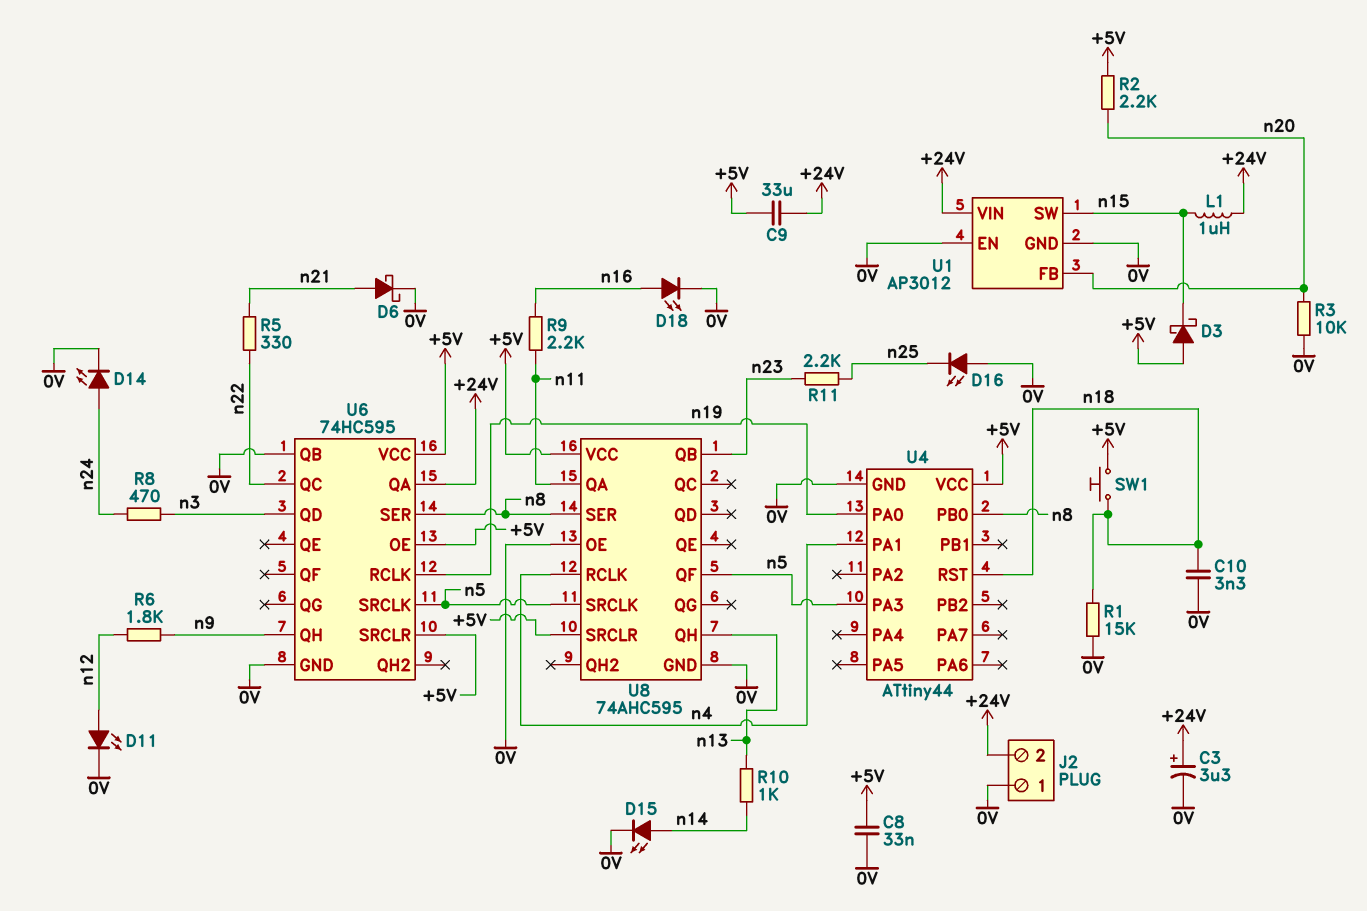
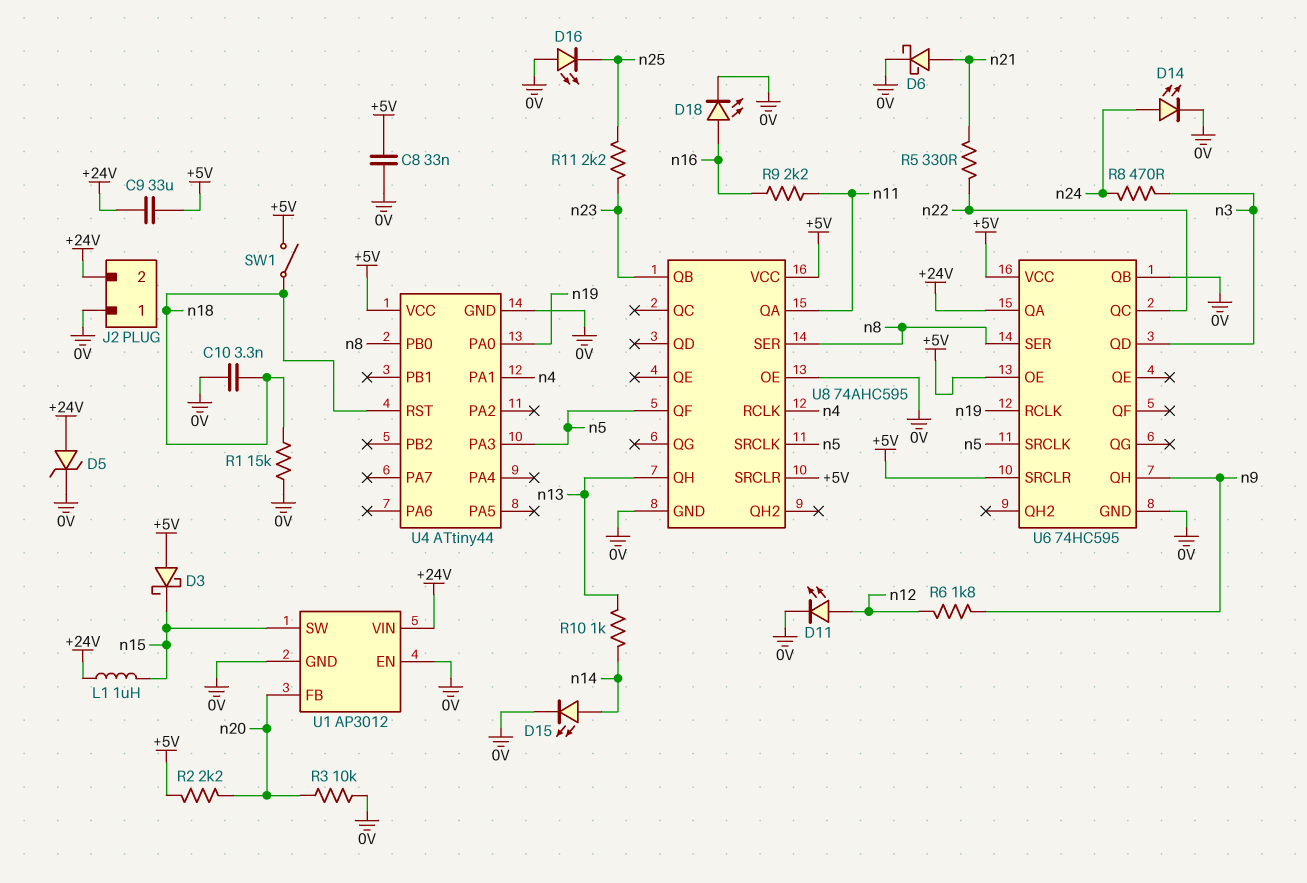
C3: 3.3uF (plus +24V, minus 0V) -> none
D5: none -> zener (A +24V, K 0V)
SW1: button (+5V, n18) -> switch (+5V, n18)

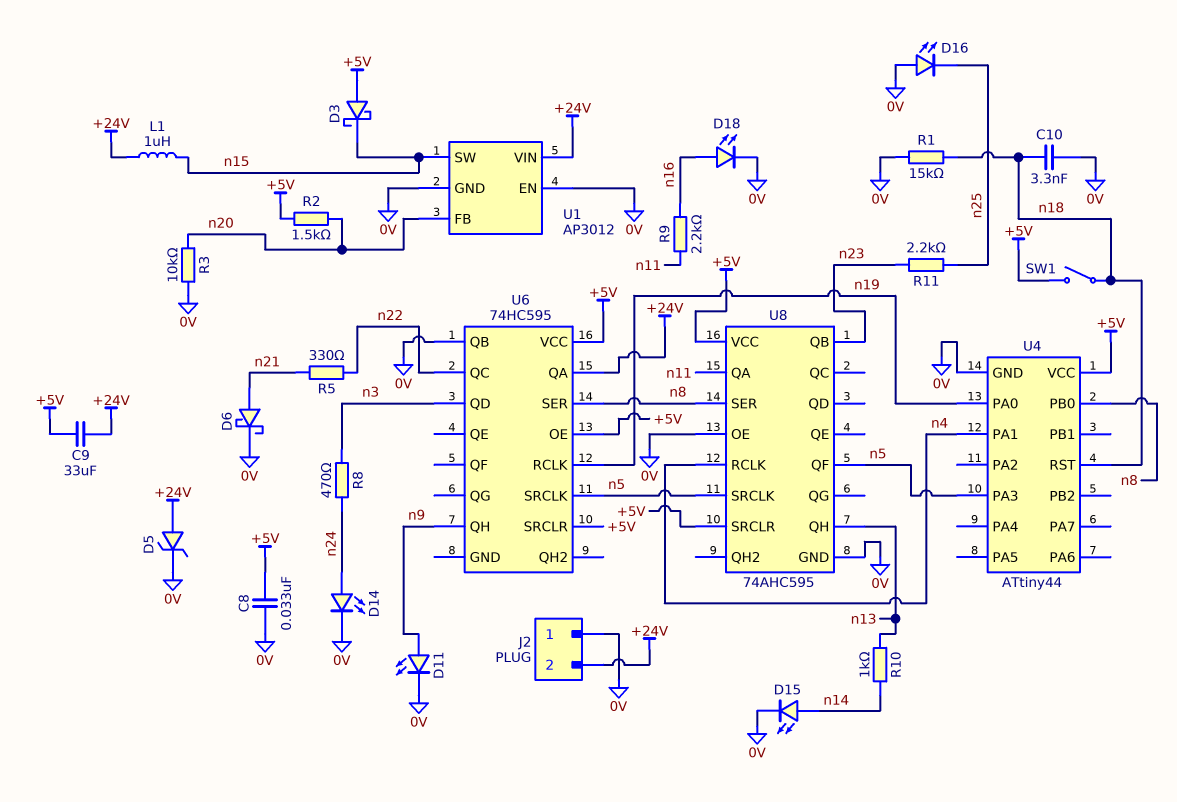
D11: LED (A n12, K 0V) -> LED (A n9, K 0V)
R2: 2.2k (+5V, n20) -> 1.5k (+5V, n20)
R6: 1.8k (n9, n12) -> none
U6 pin GND: 0V -> none

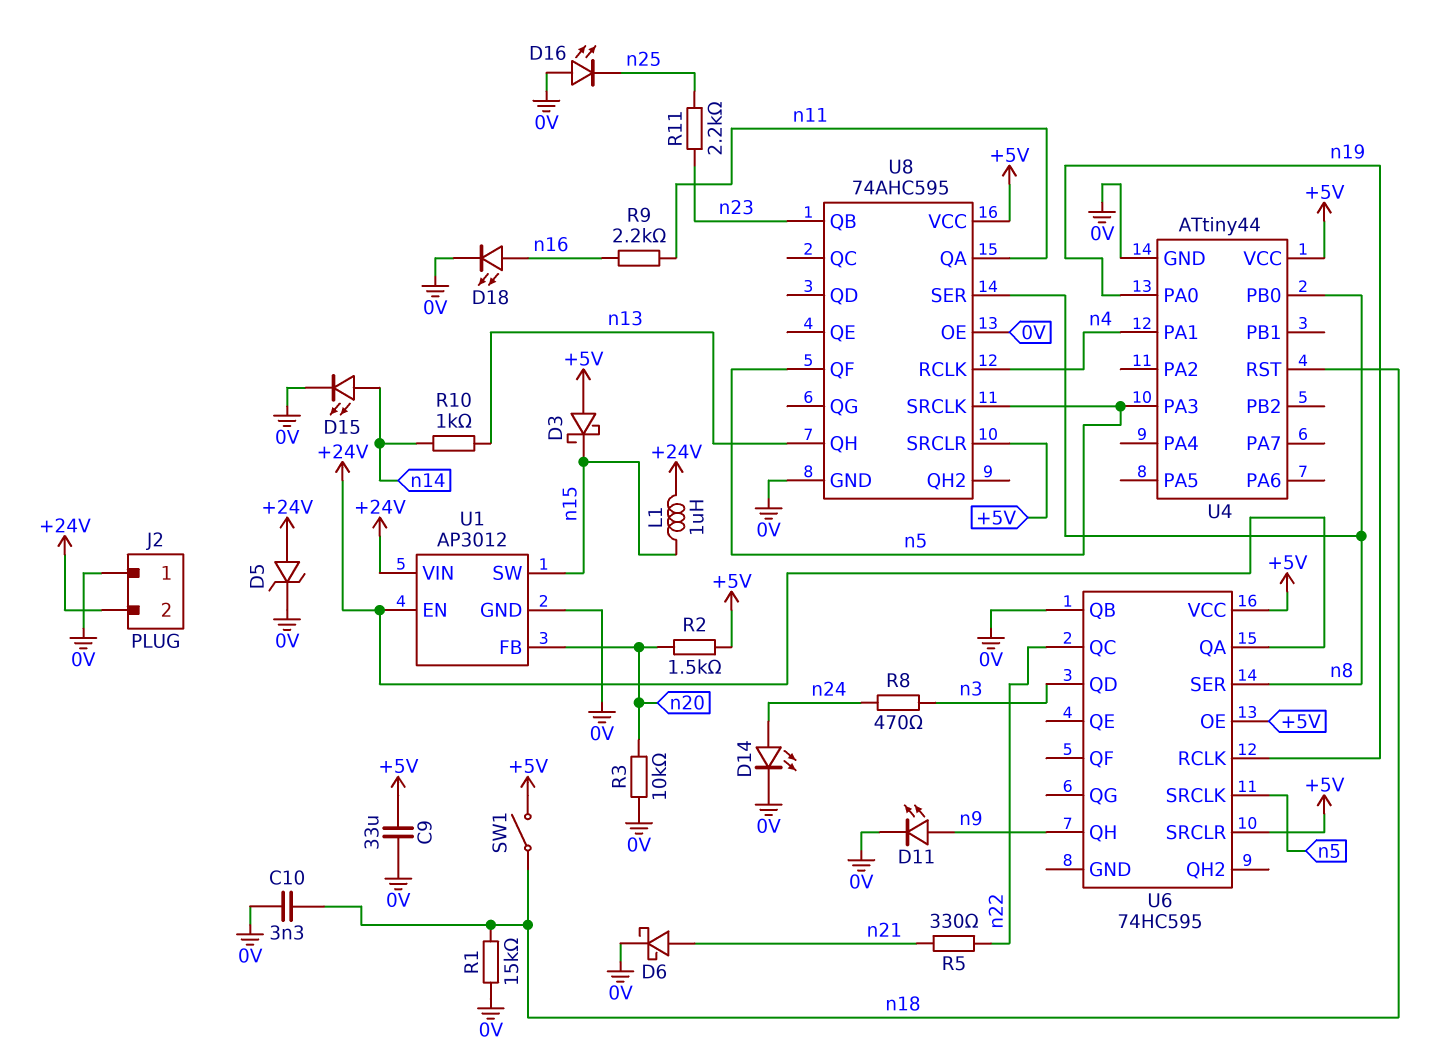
C8: 33nF (+5V, 0V) -> none
C9: 33uF (+5V, +24V) -> 33uF (+5V, 0V)
U1 pin EN: 0V -> +24V

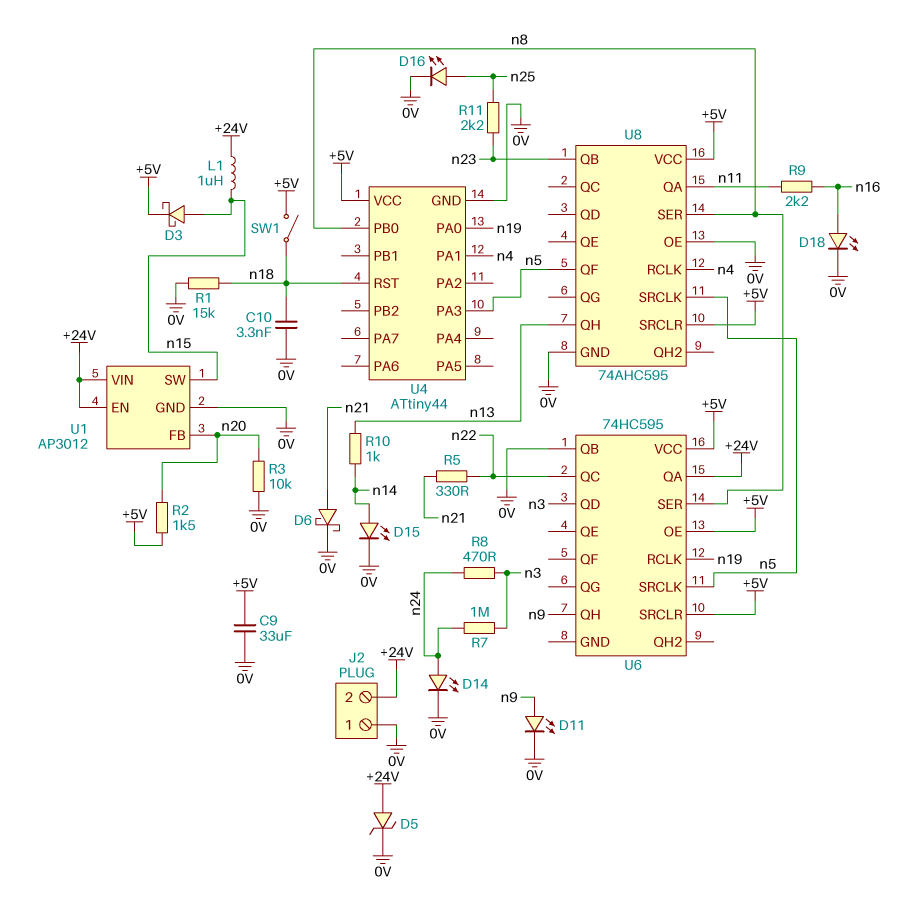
D3: schottky (A +5V, K n15) -> schottky (A n15, K +5V)
D16: LED (A 0V, K n25) -> LED (A n25, K 0V)
R7: none -> 1M (n3, n24)

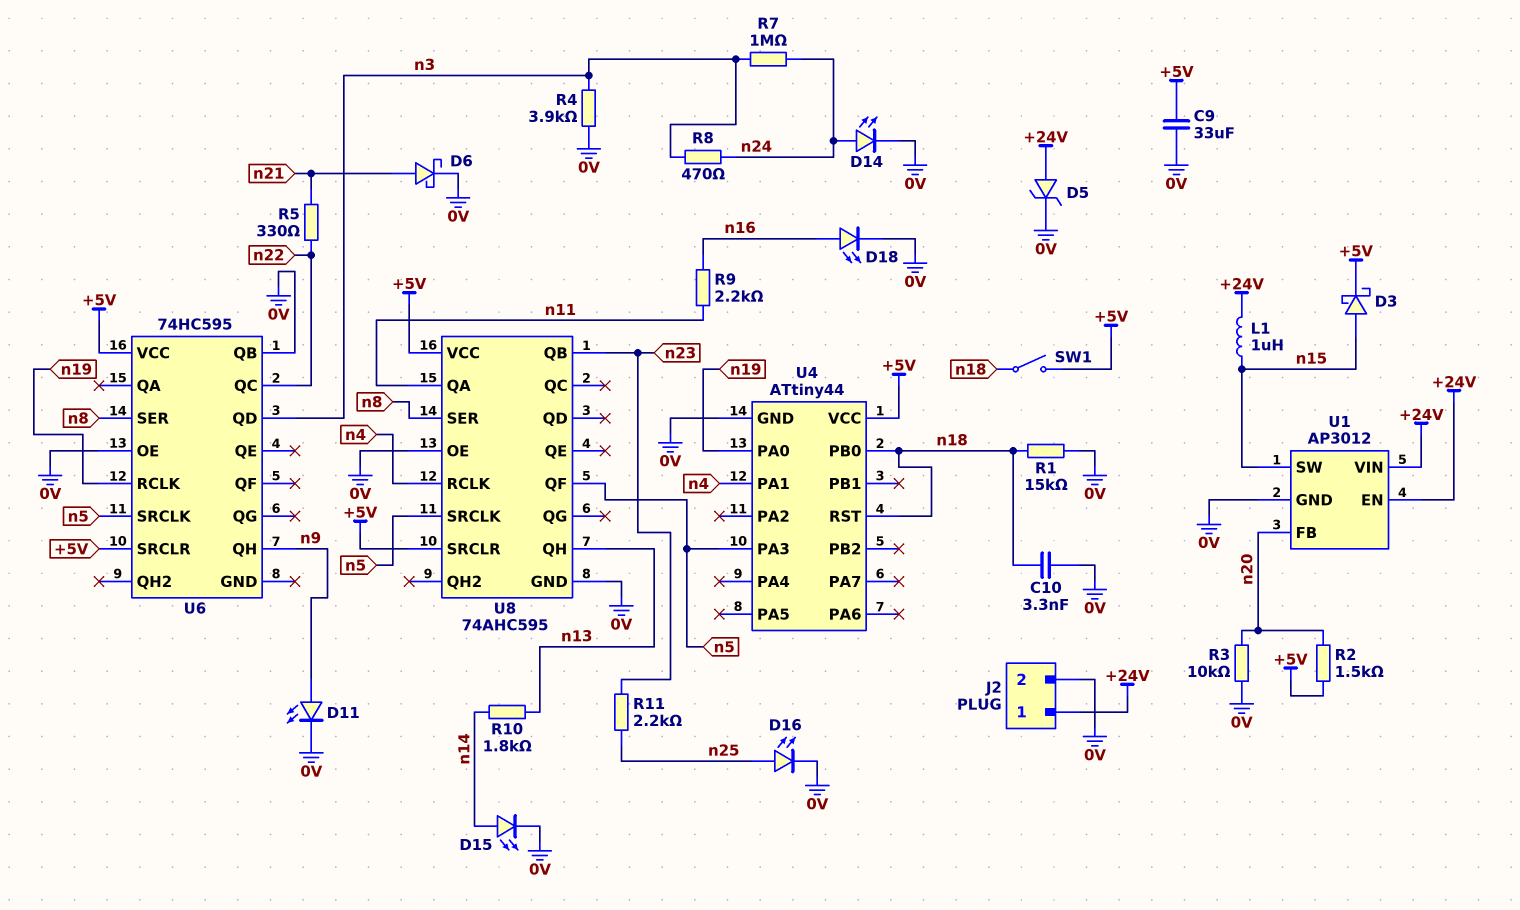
J2 pin 1: 0V -> +24V
J2 pin 2: +24V -> 0V
R4: none -> 3.9k (0V, n3)
R10: 1k (n13, n14) -> 1.8k (n13, n14)
U4 pin PB0: n8 -> n18
U6 pin OE: +5V -> 0V
U6 pin QA: +24V -> none

